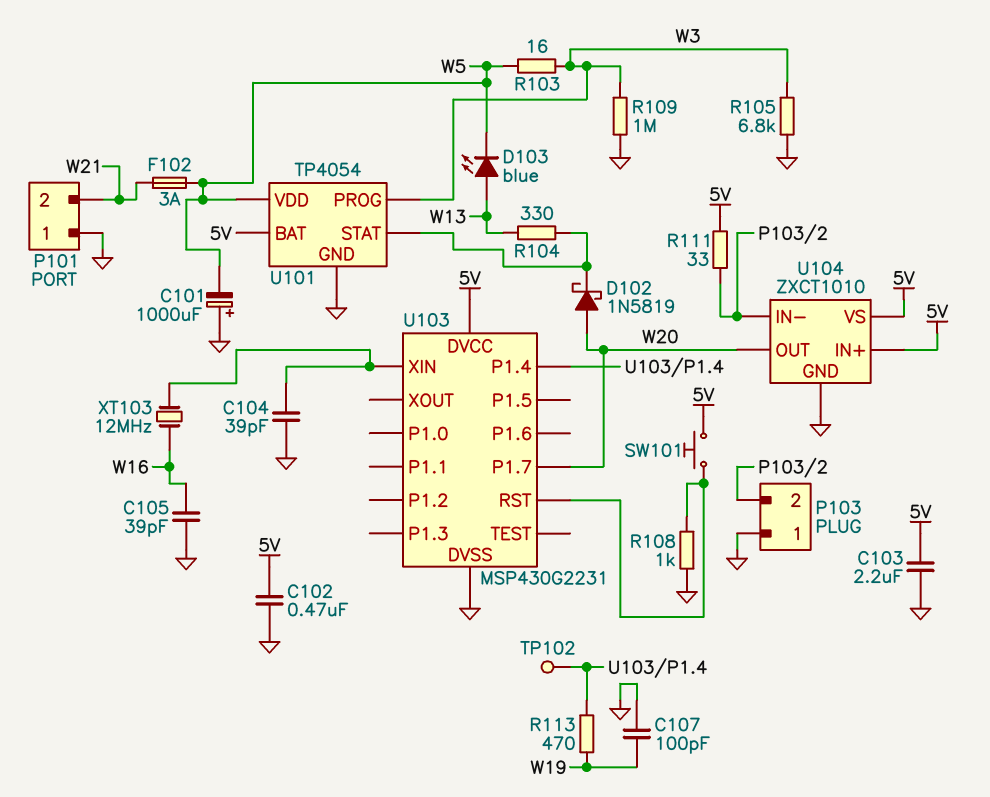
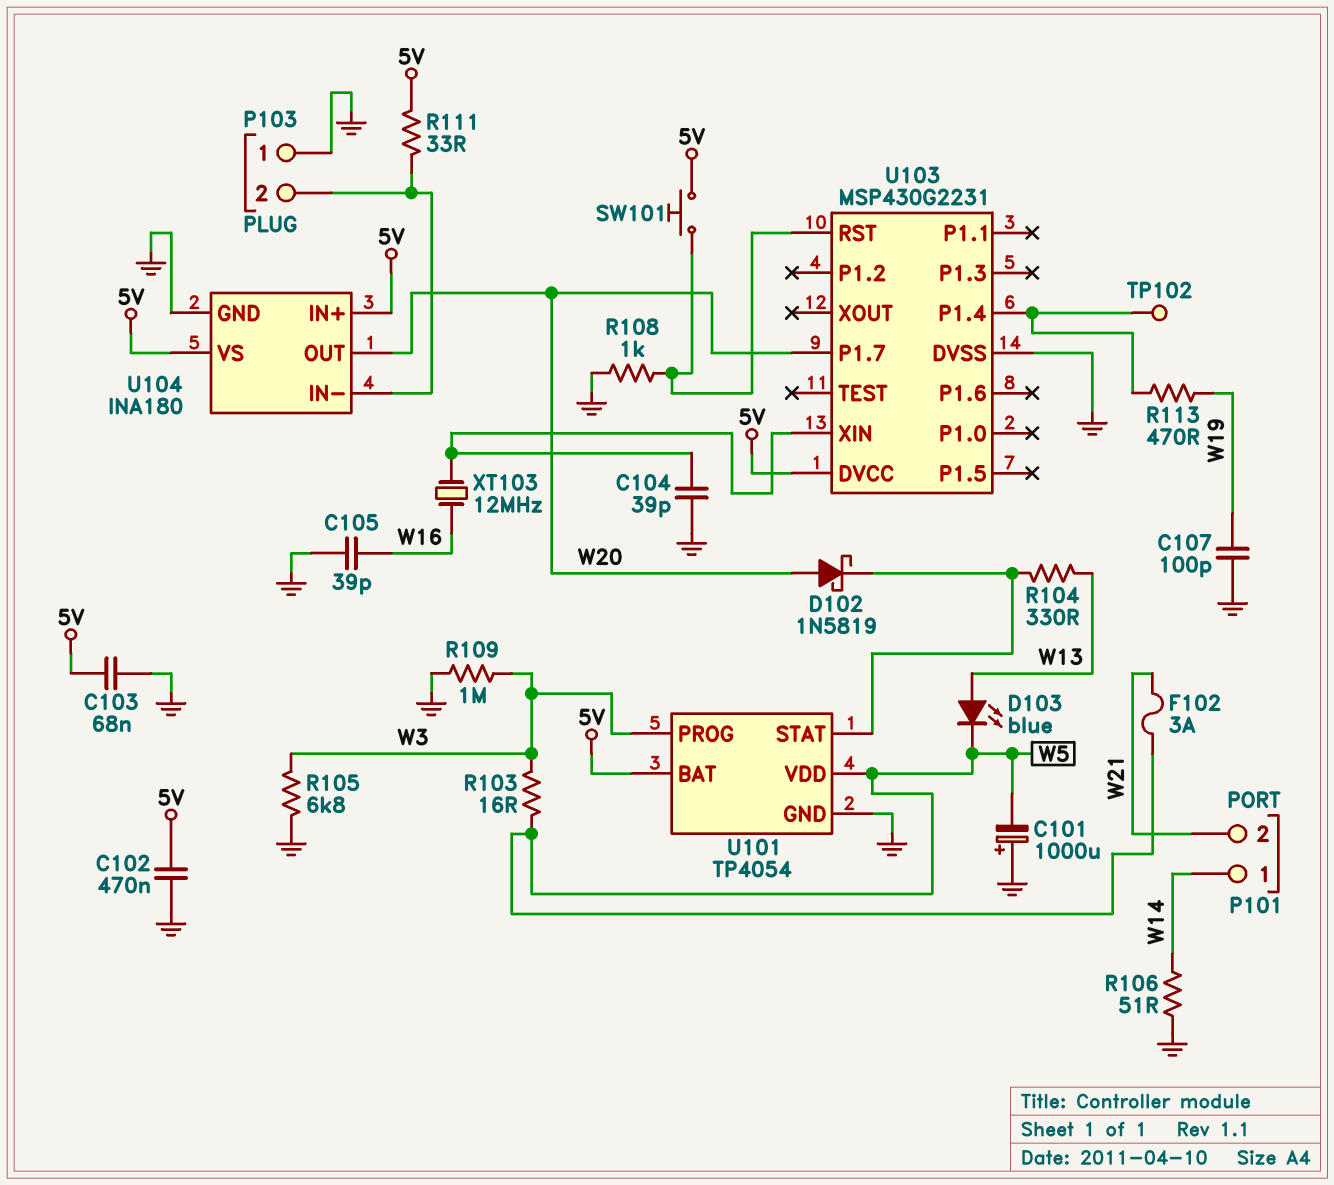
C103: 2.2uF (5V, GND) -> 68nF (5V, GND)
P101 pin 1: GND -> W14
R106: none -> 51 (GND, W14)
U104: ZXCT1010 -> INA180

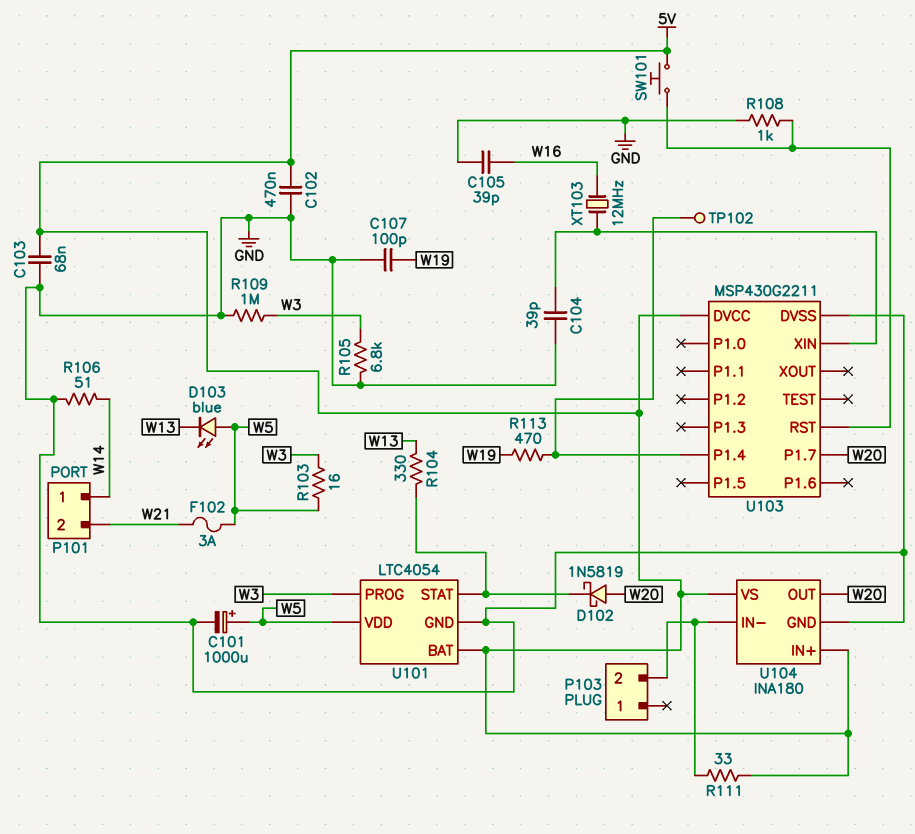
C101: 1000uF (plus GND, minus W5) -> 1000uF (plus W5, minus GND)
D103: LED blue (A W13, K W5) -> LED blue (A W5, K W13)
P103 pin 1: GND -> none
U101: TP4054 -> LTC4054
U103: MSP430G2231 -> MSP430G2211

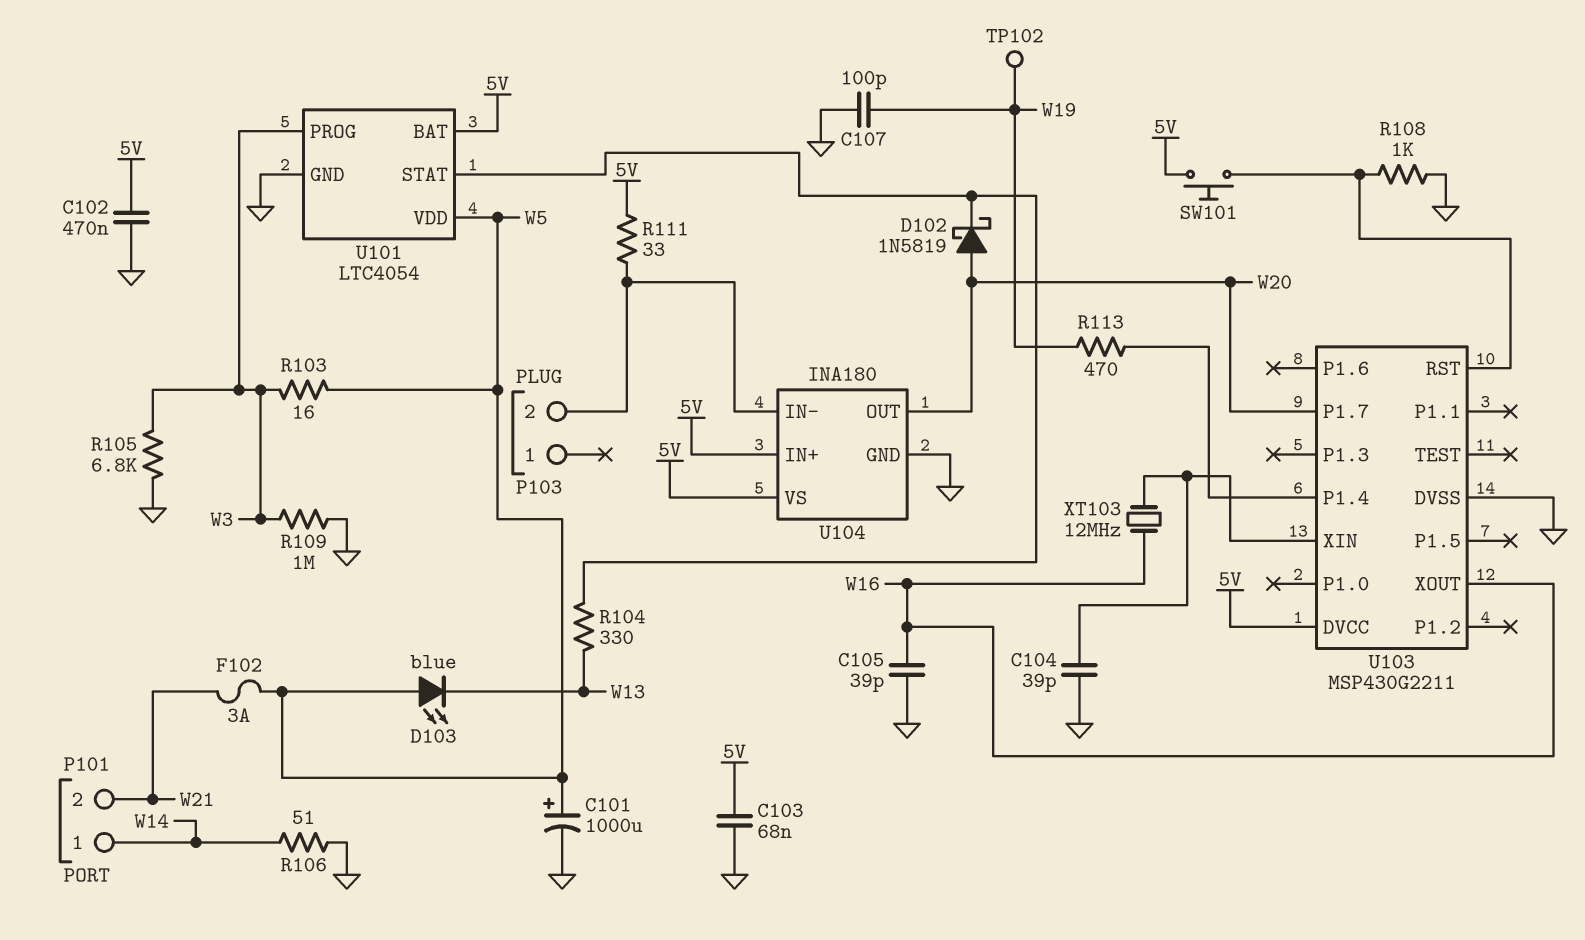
TP102: test point (U103/P1.4) -> test point (W19)
U103 pin XOUT: none -> W16

